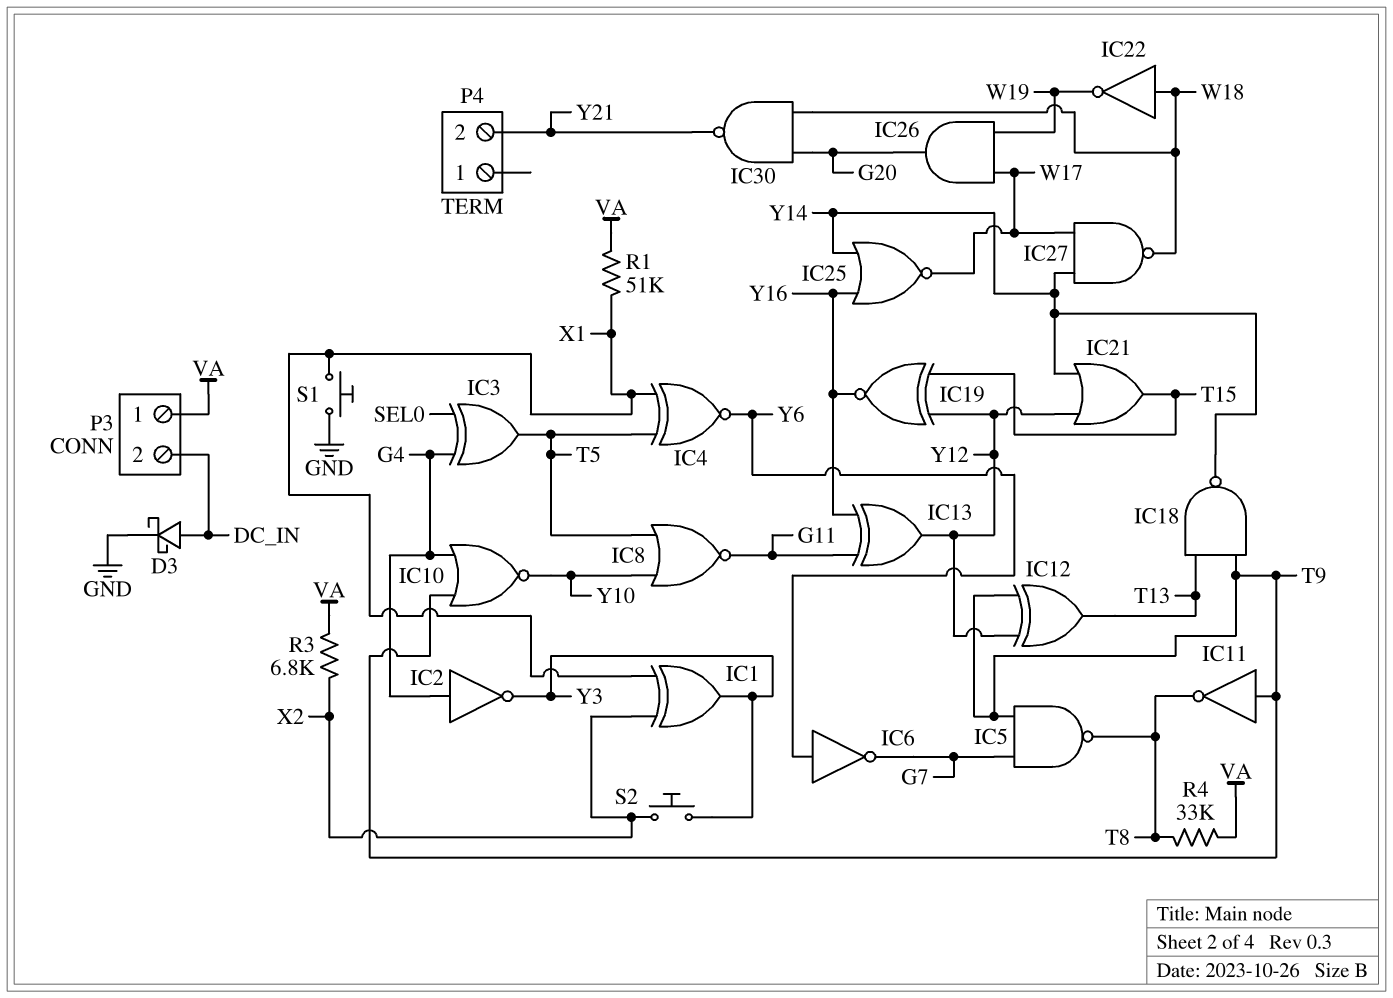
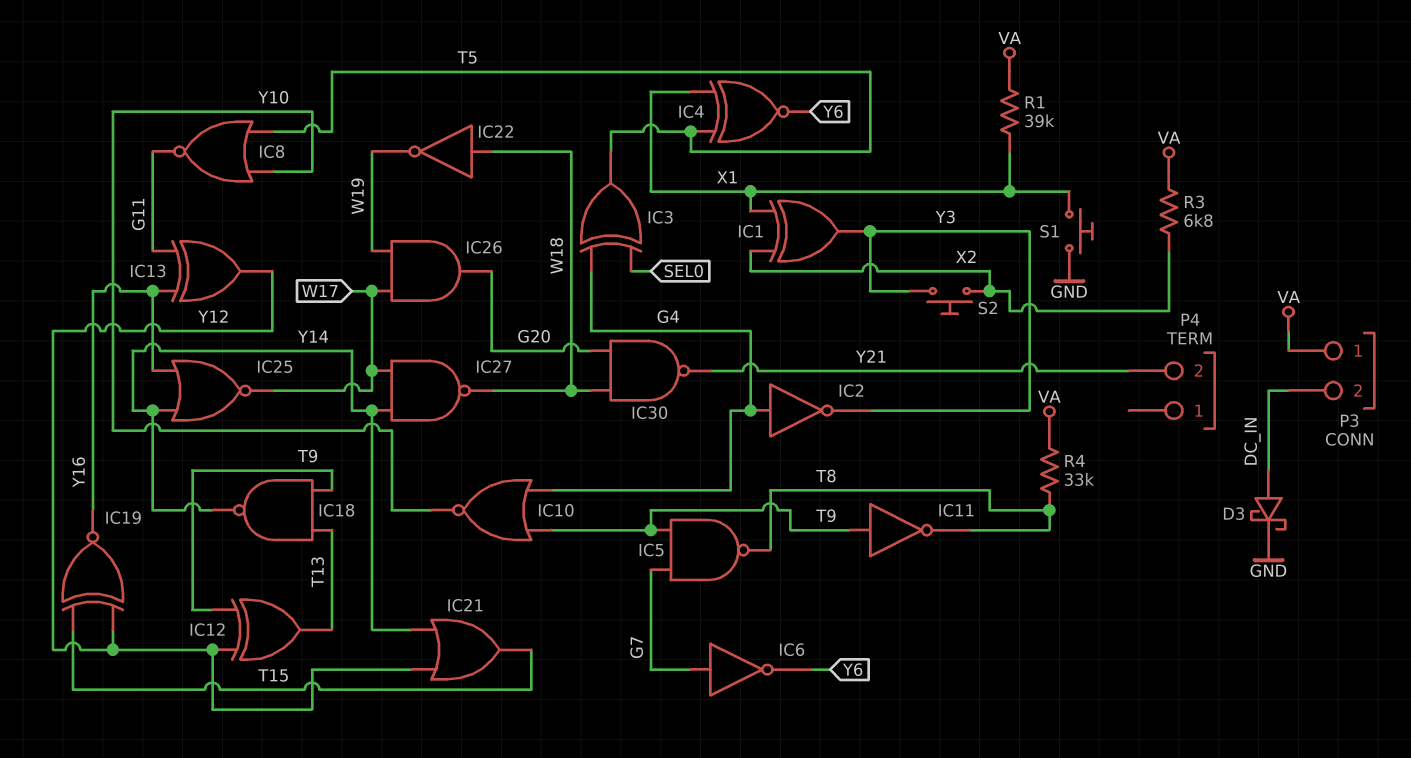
IC6: NOT (in Y6, out G7) -> NOT (in G7, out Y6)
R1: 51k (VA, X1) -> 39k (VA, X1)

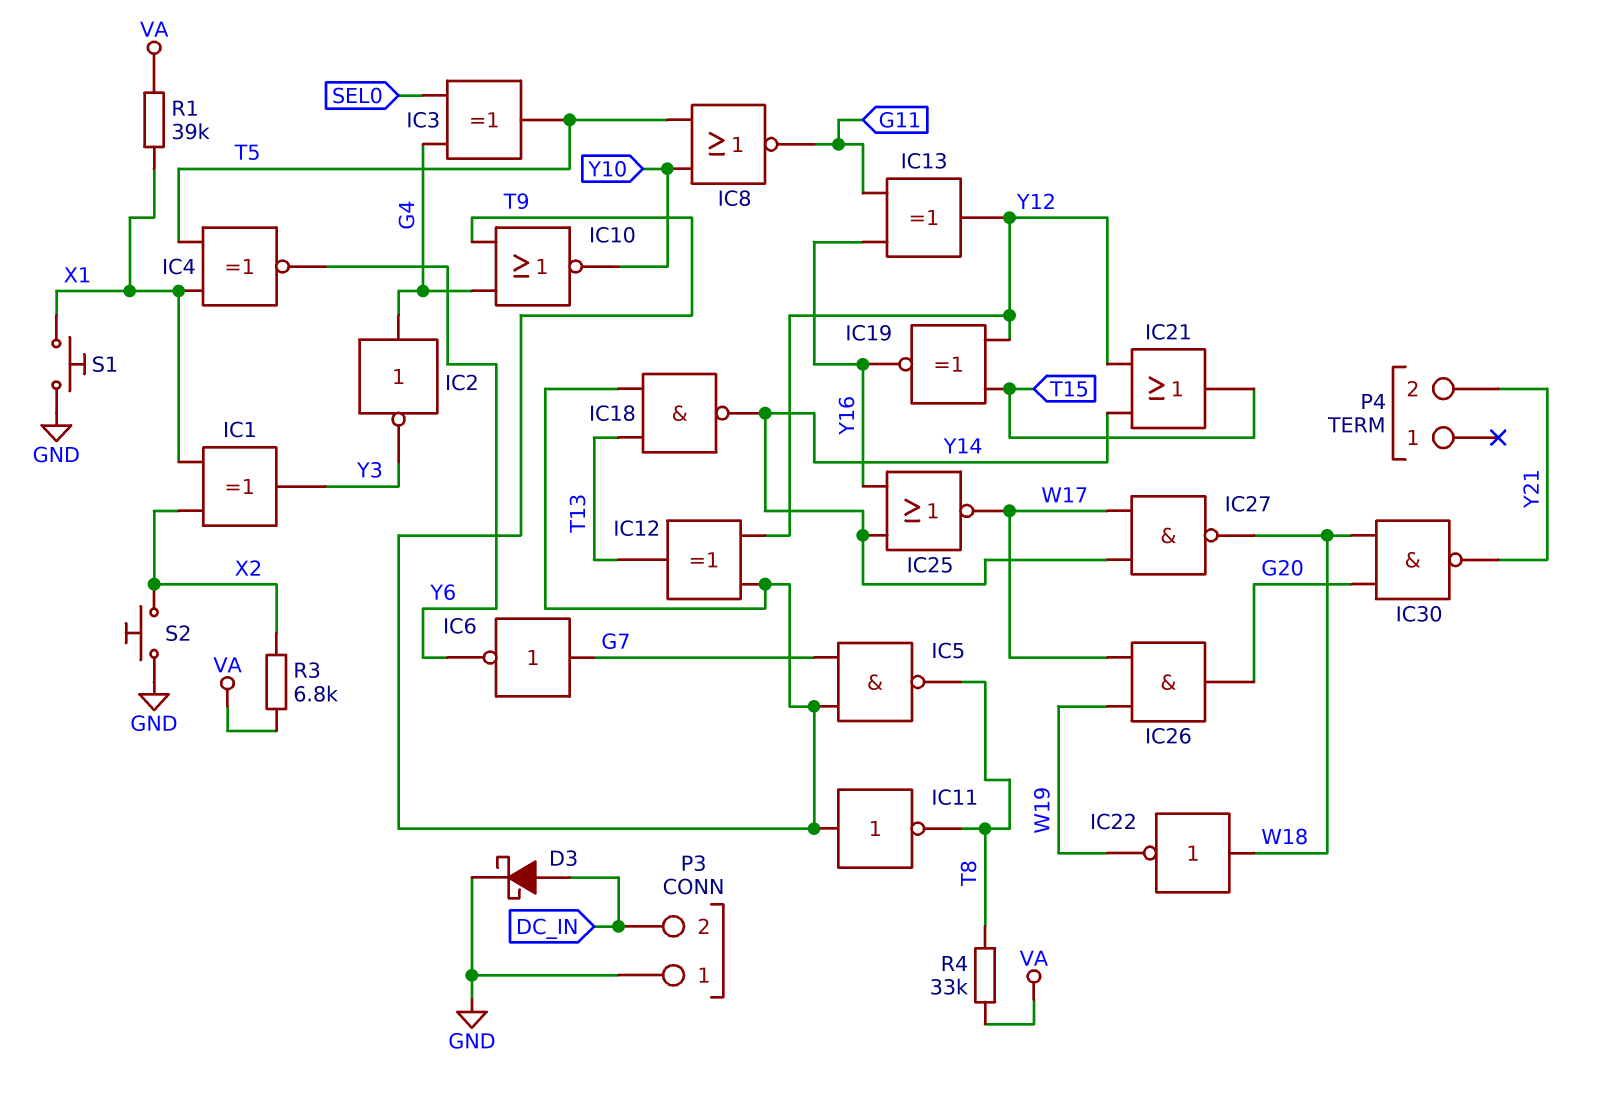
P3 pin 1: VA -> GND
S2: button (X2, Y3) -> button (GND, X2)

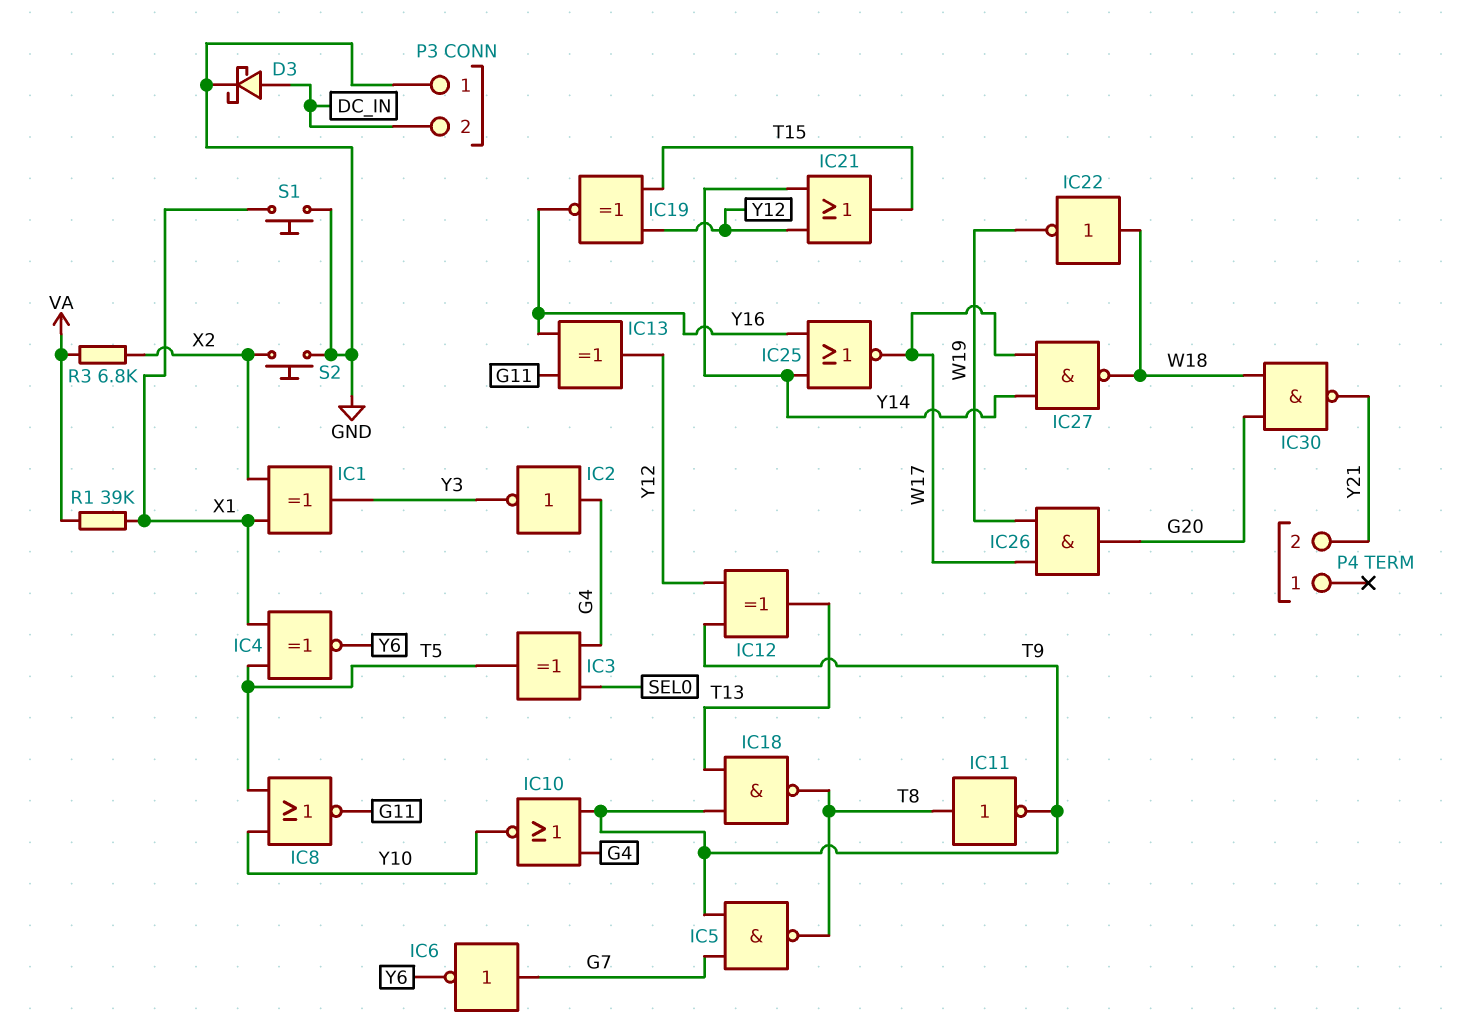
IC11: NOT (in T9, out T8) -> NOT (in T8, out T9)
IC18: NAND (in T9, in T13, out Y14) -> NAND (in T9, in T13, out T8)
R4: 33k (T8, VA) -> none

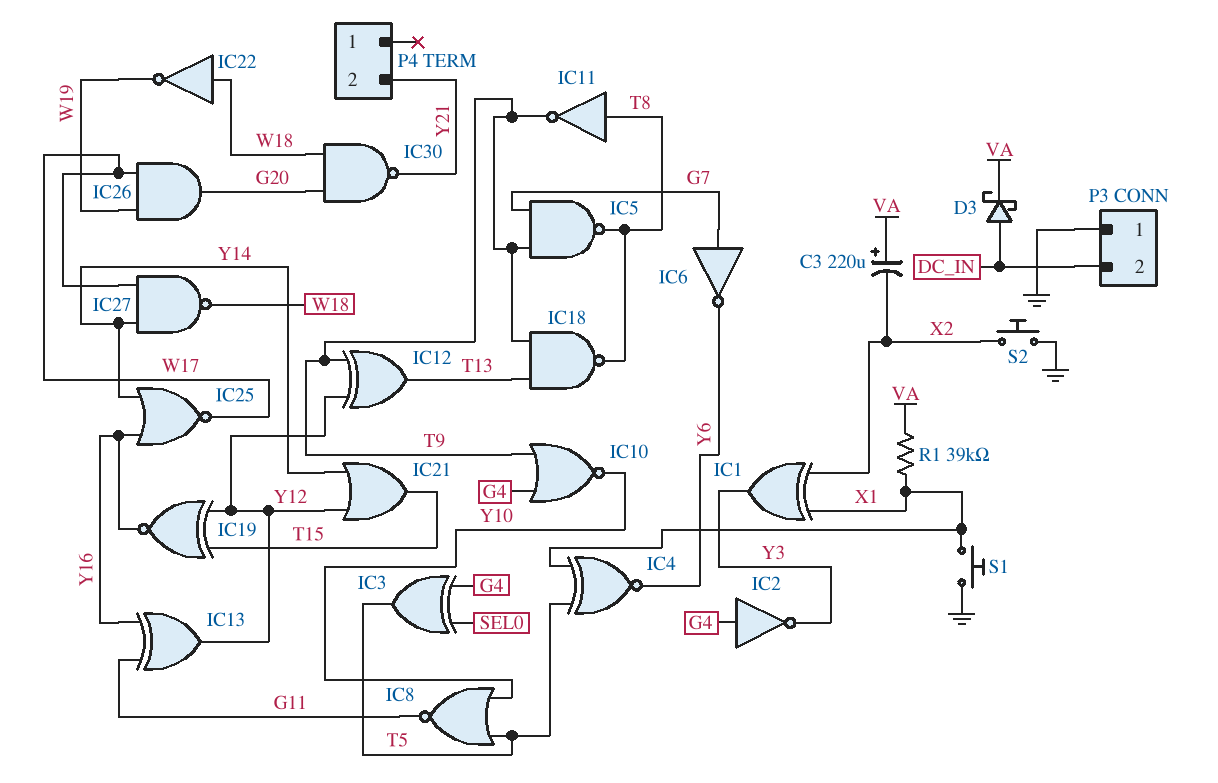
C3: none -> 220uF (plus VA, minus X2)
D3: schottky (A DC_IN, K GND) -> schottky (A DC_IN, K VA)
R3: 6.8k (VA, X2) -> none

